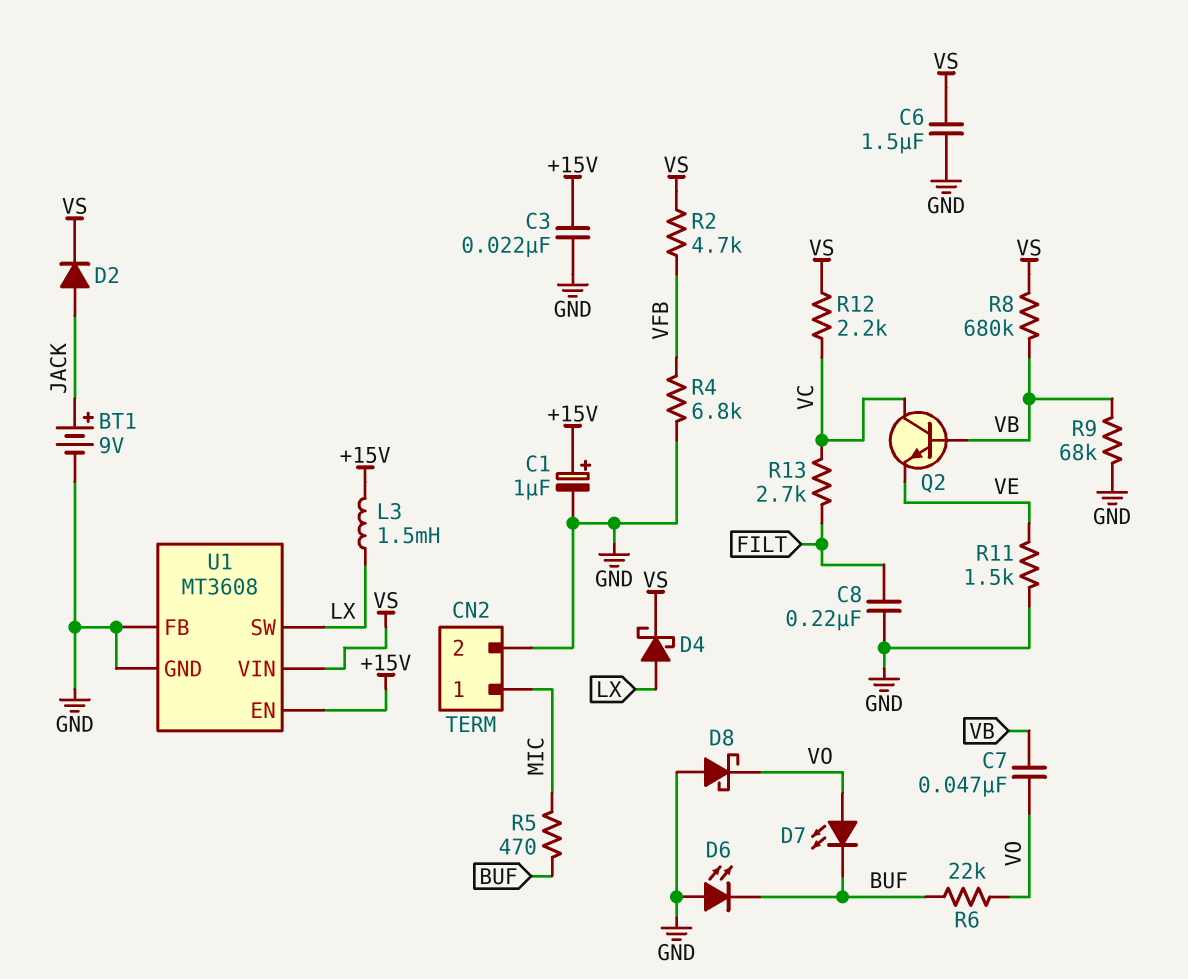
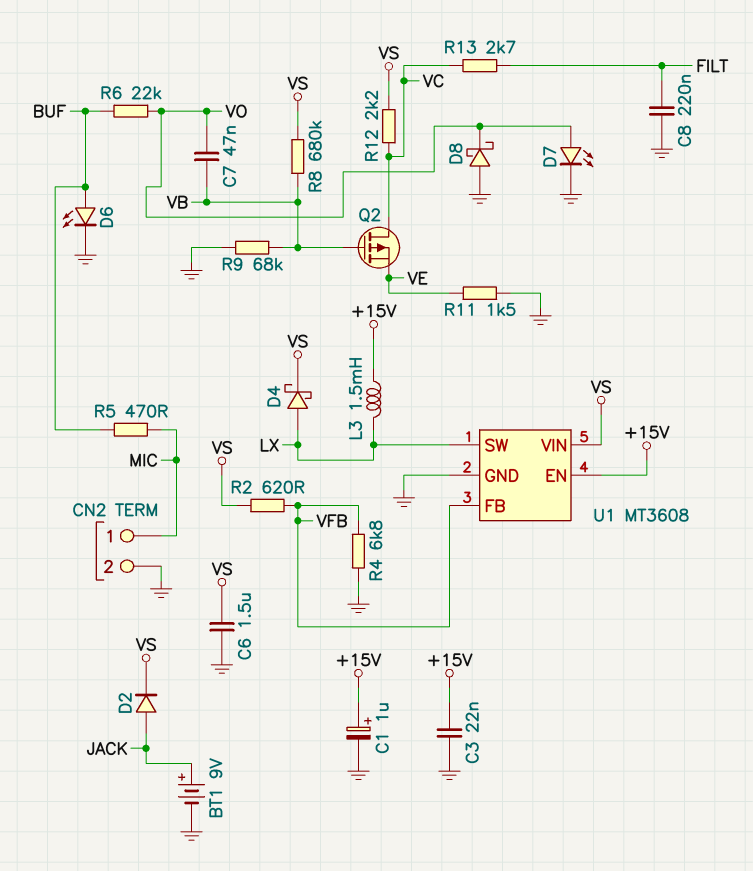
D6: LED (A GND, K BUF) -> LED (A BUF, K GND)
D7: LED (A VO, K BUF) -> LED (A VO, K GND)
Q2: NPN (B VB, C VC, E VE) -> PMOS (G VB, D VC, S VE)
R2: 4.7k (VFB, VS) -> 620 (VFB, VS)
U1 pin FB: GND -> VFB

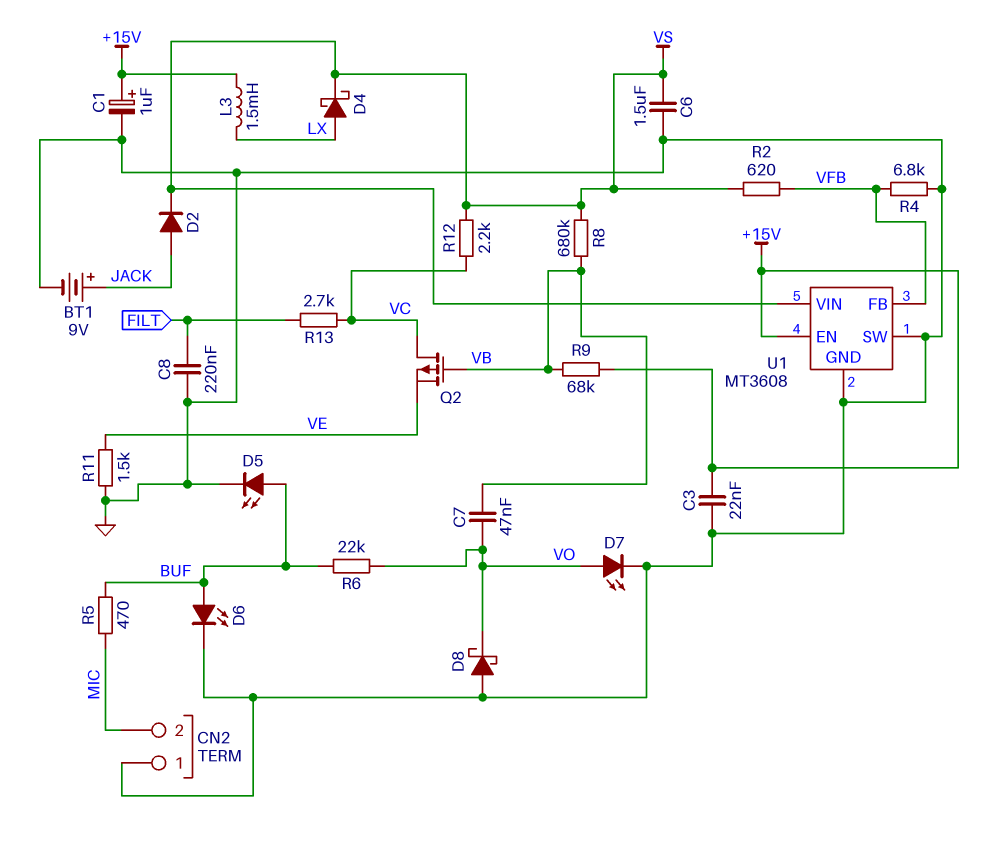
CN2 pin 1: MIC -> GND
CN2 pin 2: GND -> MIC
D5: none -> LED (A BUF, K GND)
R9: 68k (GND, VB) -> 68k (+15V, VB)
U1 pin SW: LX -> GND

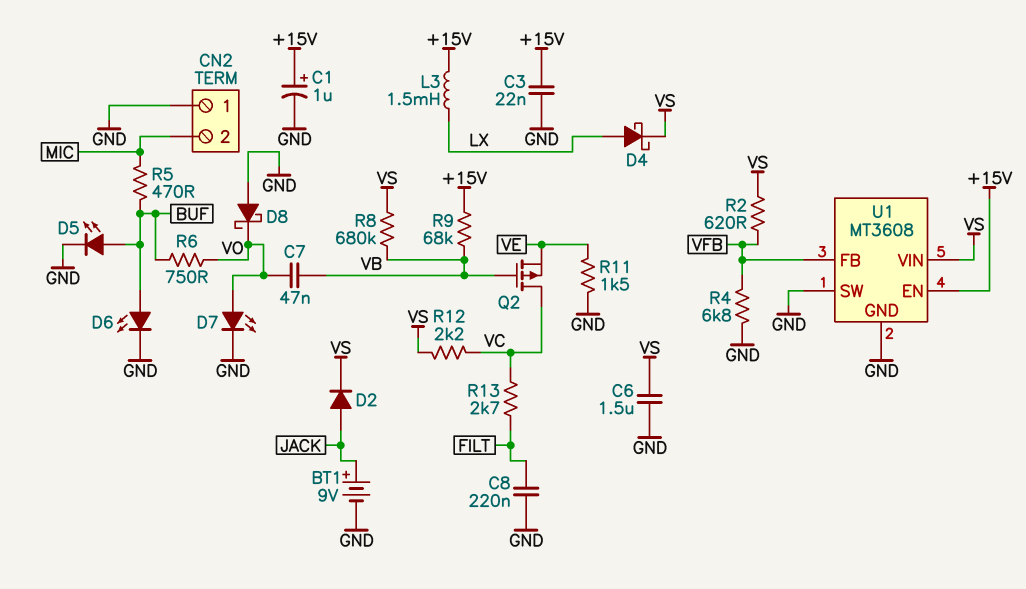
R6: 22k (BUF, VO) -> 750 (BUF, VO)

